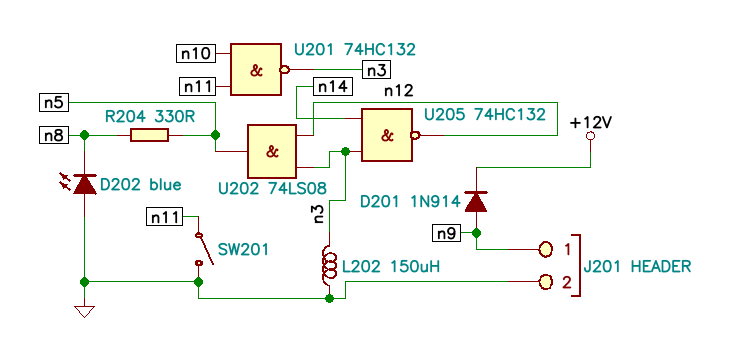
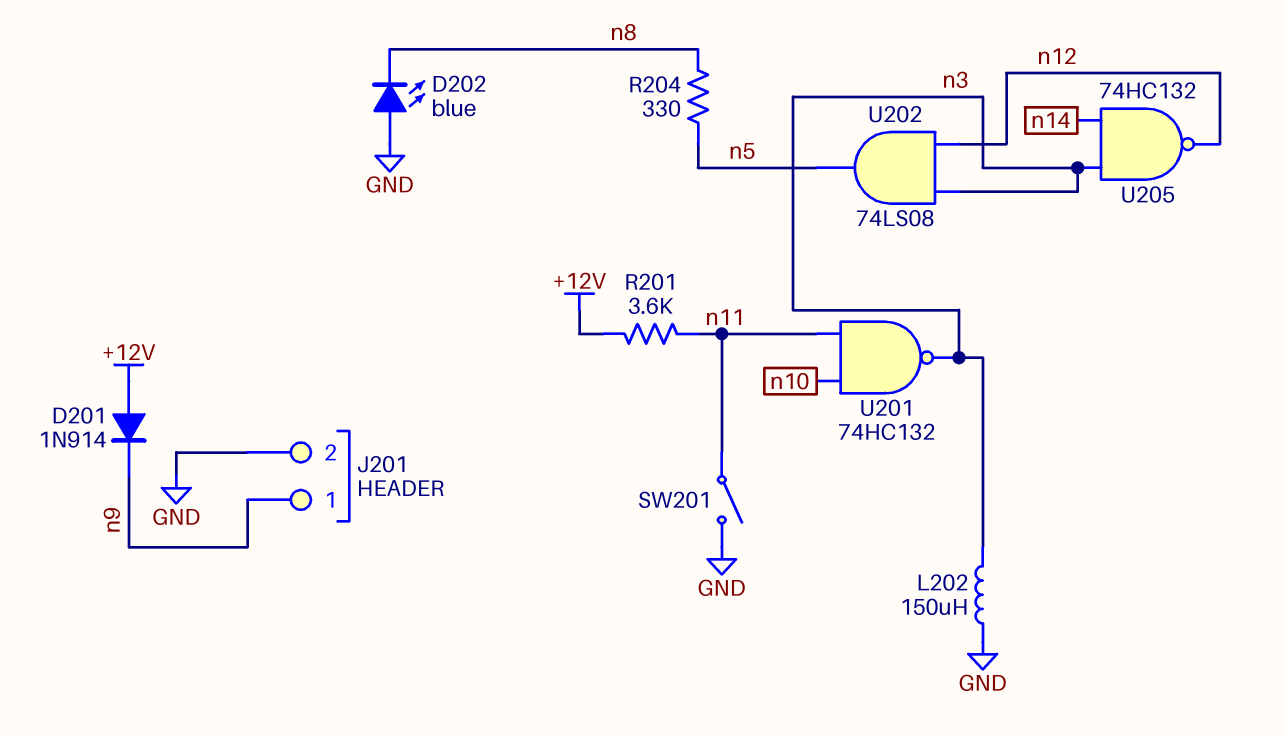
D201: diode 1N914 (A n9, K +12V) -> diode 1N914 (A +12V, K n9)
R201: none -> 3.6k (+12V, n11)

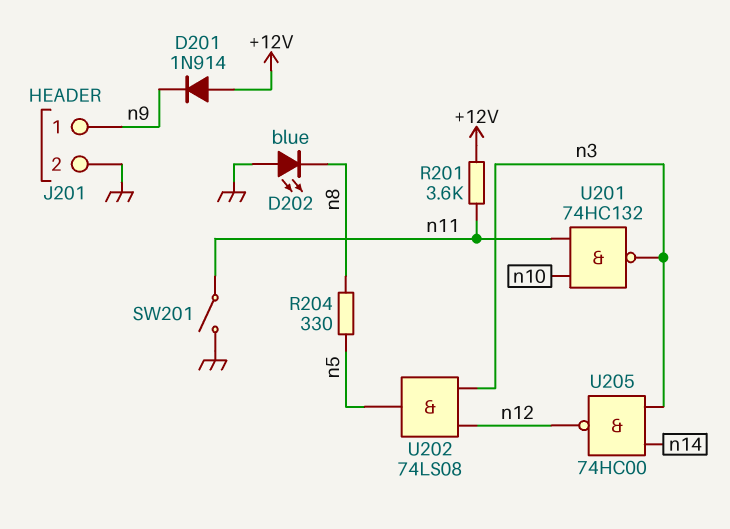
L202: 150uH (GND, n3) -> none
U205: NAND 74HC132 (in n3, in n14, out n12) -> NAND 74HC00 (in n3, in n14, out n12)

